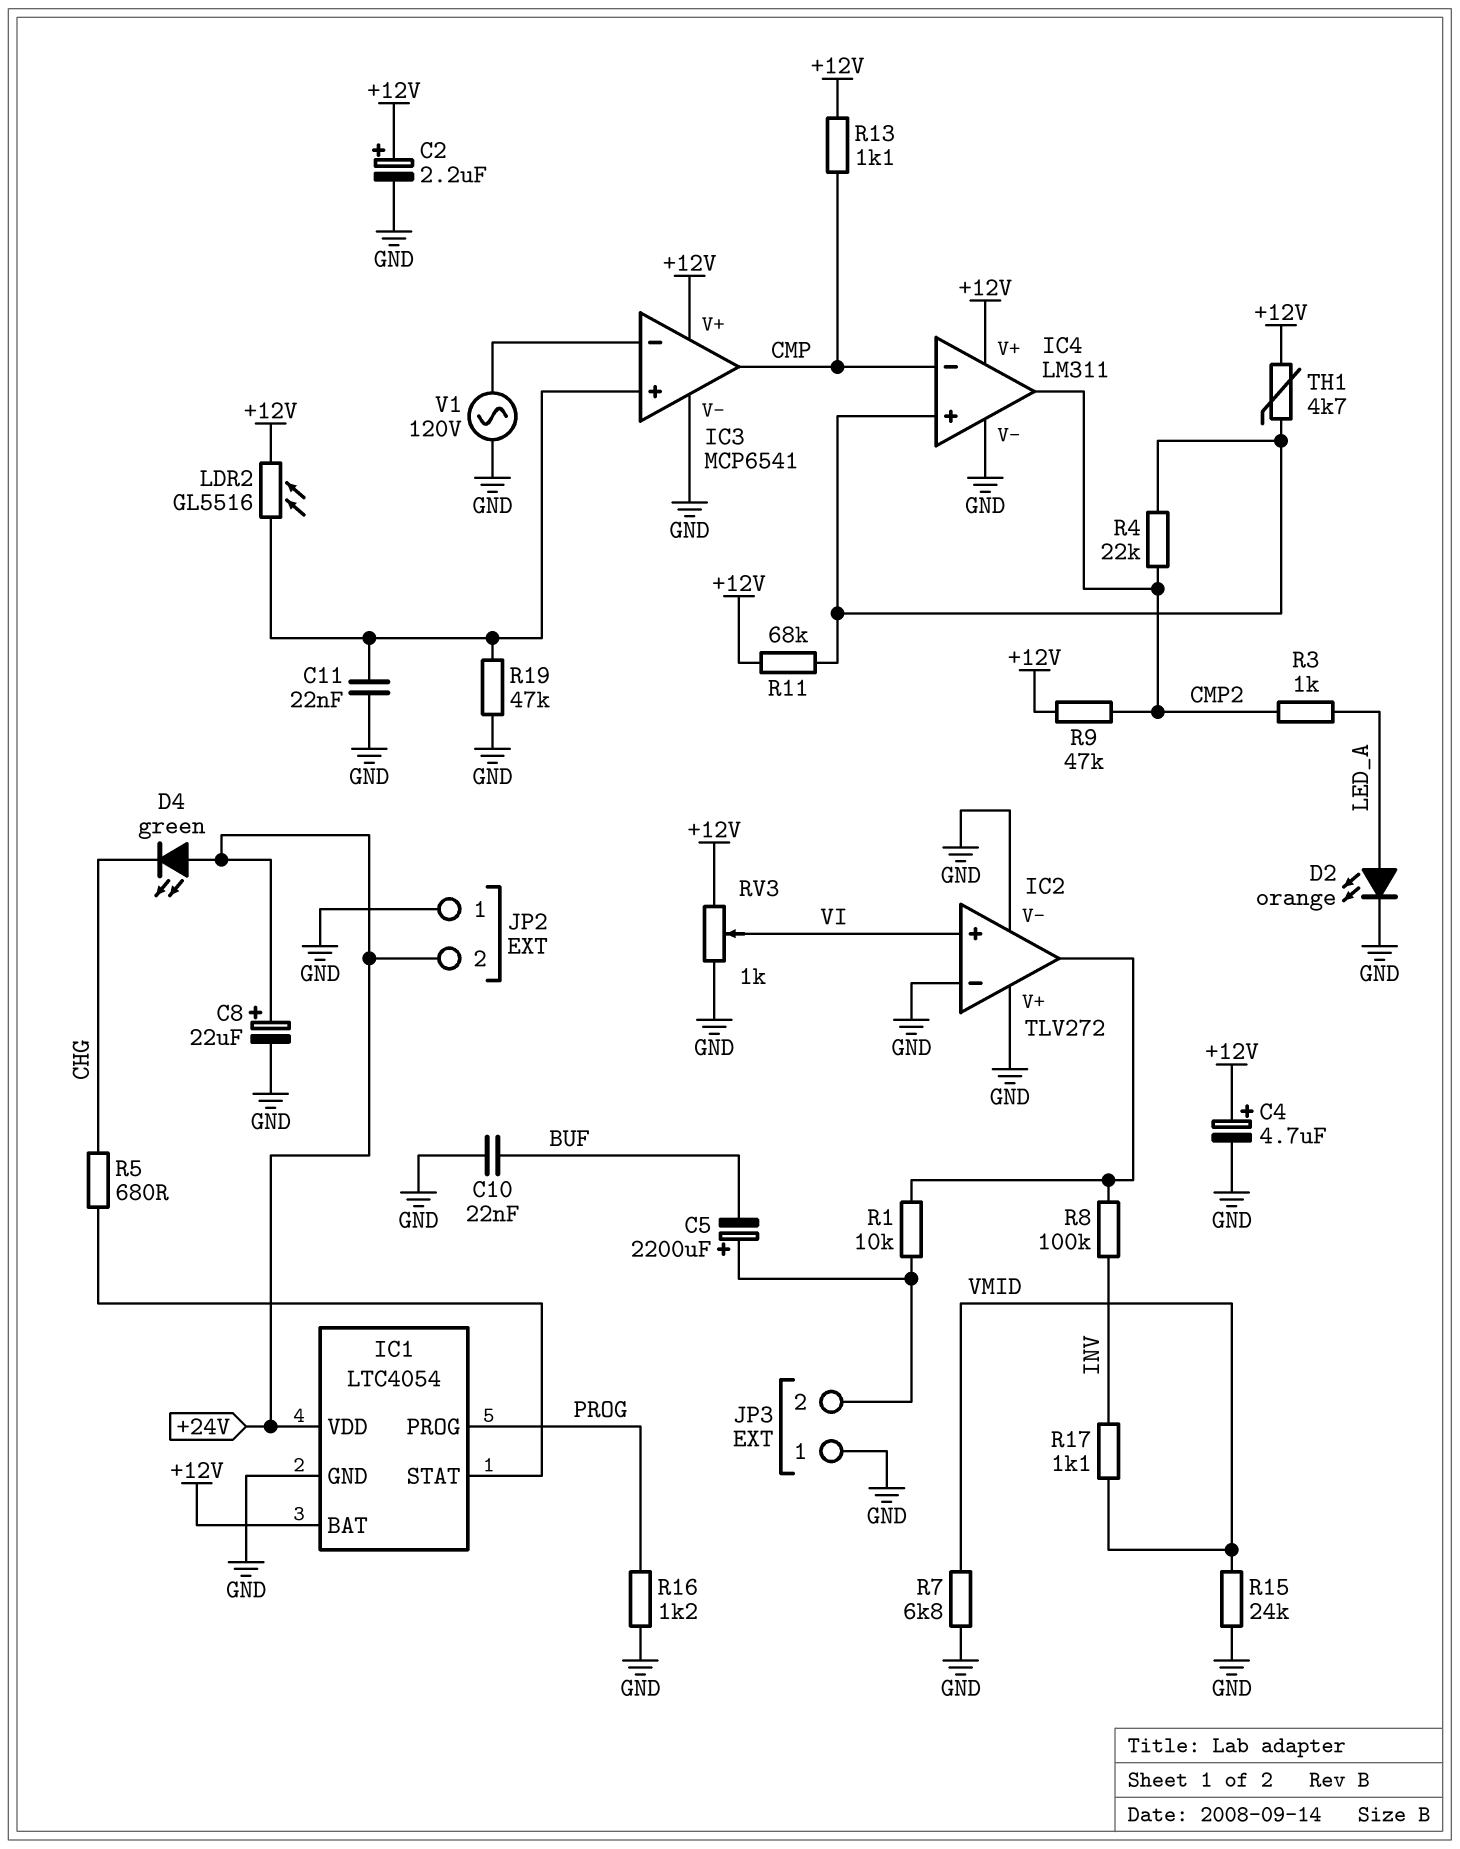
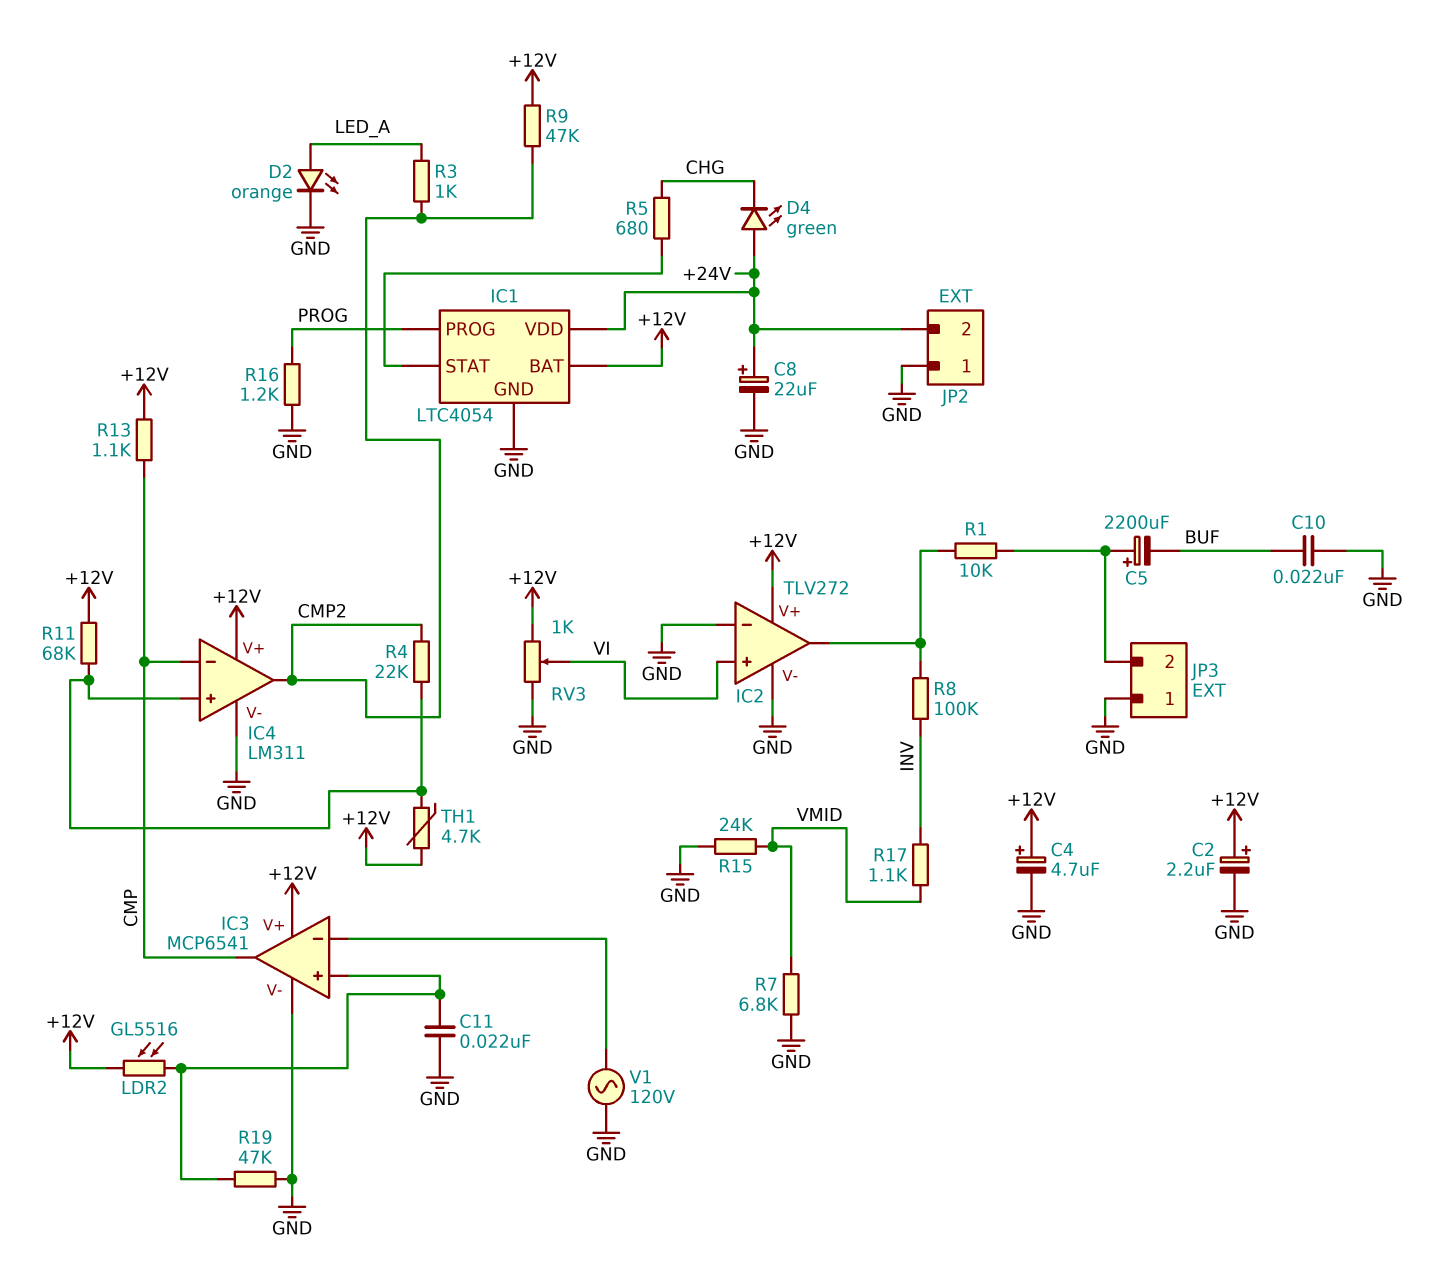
IC2 pin V+: GND -> +12V

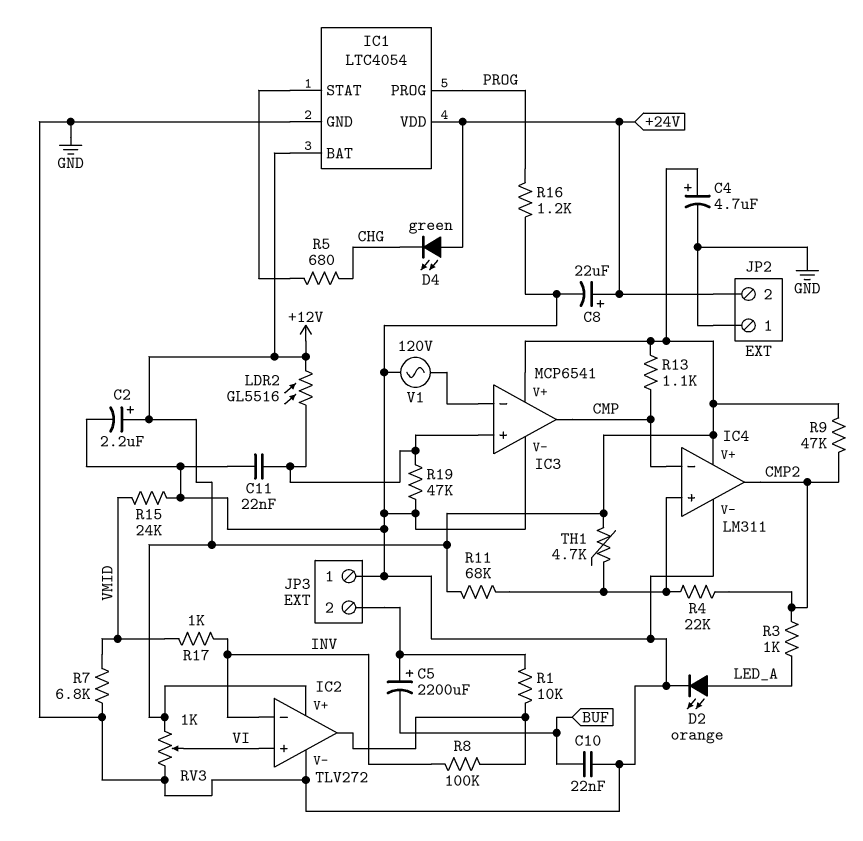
IC2 pin in-: GND -> INV
R17: 1.1k (INV, VMID) -> 1k (INV, VMID)

